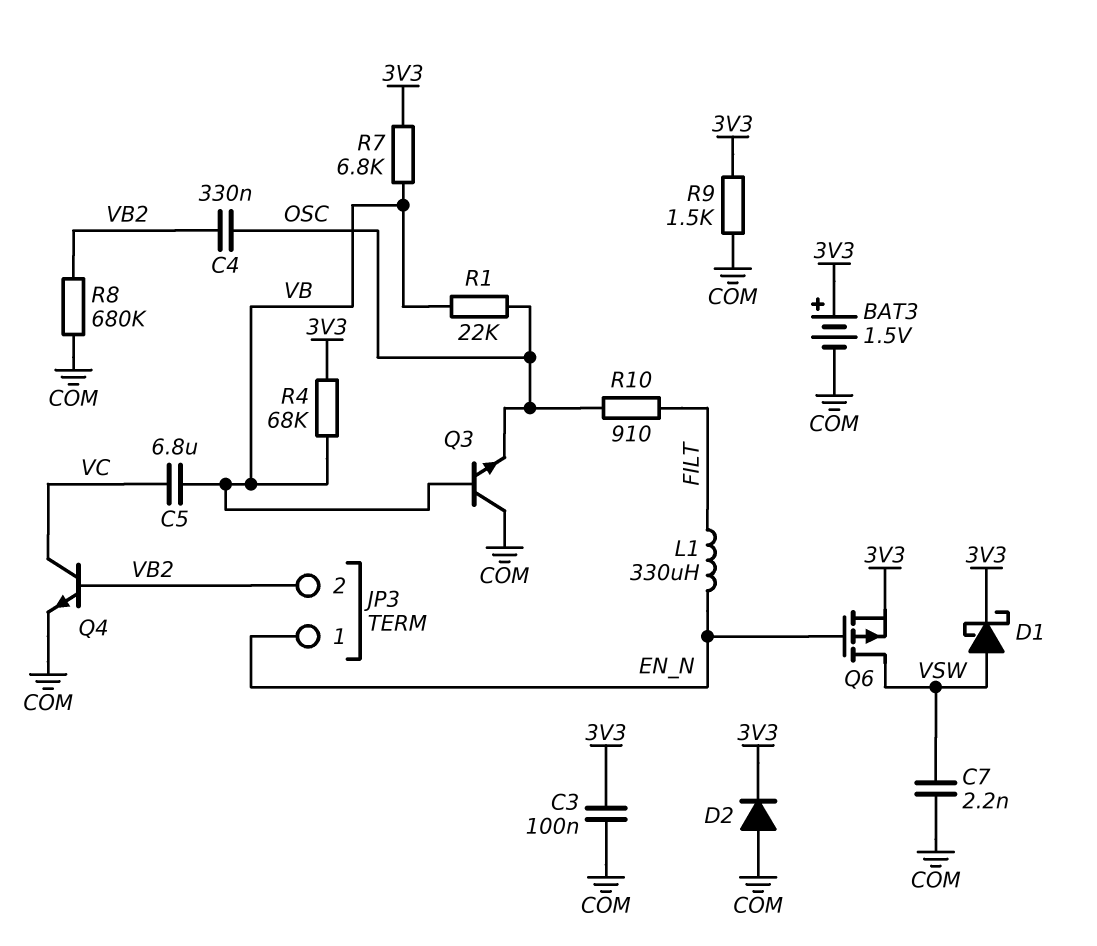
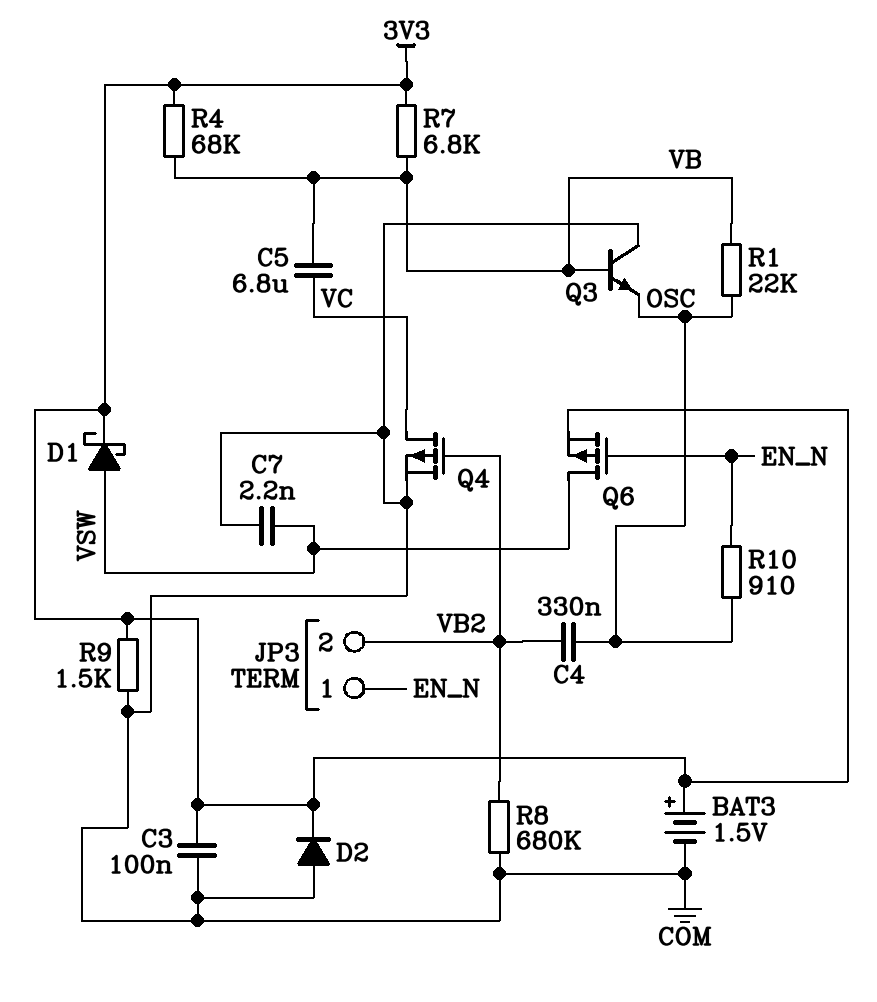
L1: 330uH (EN_N, FILT) -> none
Q4: NPN (B VB2, C VC, E COM) -> PMOS (G VB2, D VC, S COM)
R10: 910 (FILT, OSC) -> 910 (EN_N, OSC)

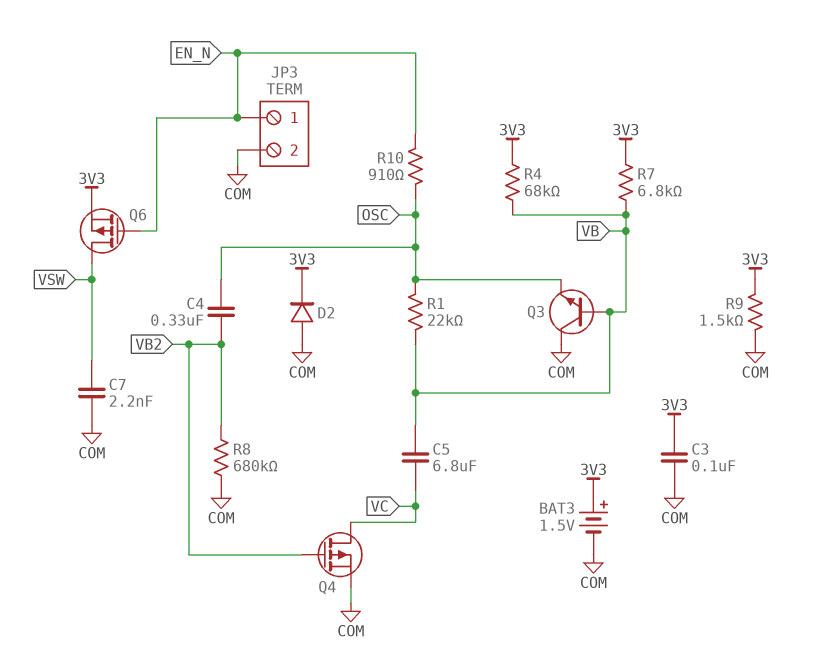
D1: schottky (A VSW, K 3V3) -> none
JP3 pin 2: VB2 -> COM

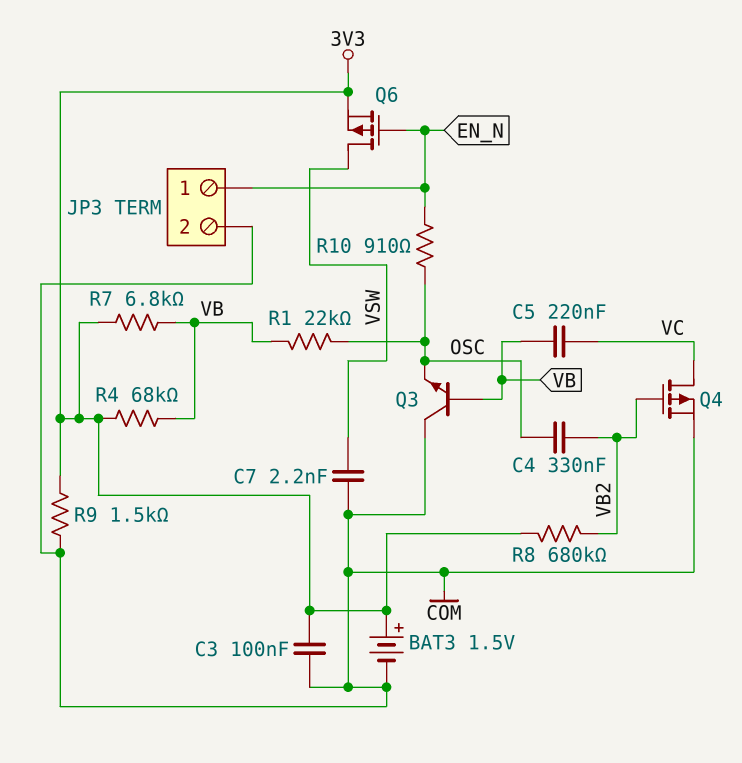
C5: 6.8uF (VB, VC) -> 220nF (VB, VC)
D2: diode (A COM, K 3V3) -> none
R8: 680k (COM, VB2) -> 680k (3V3, VB2)

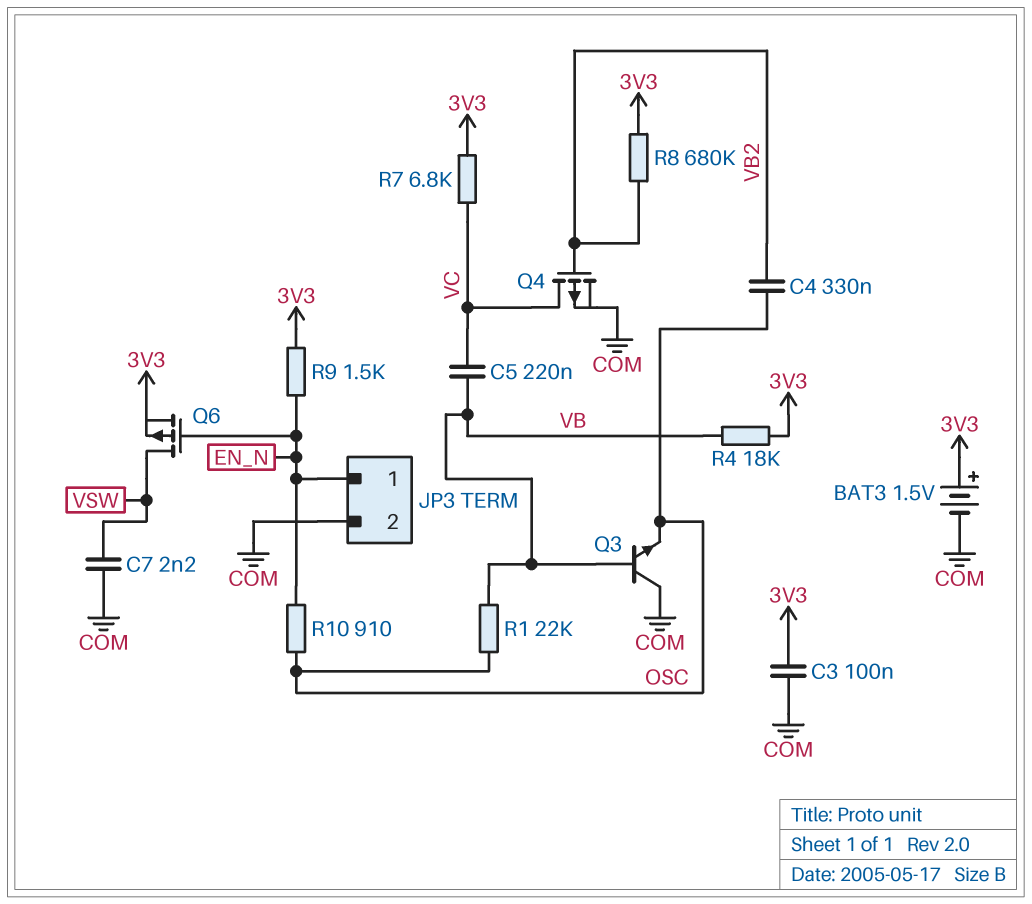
R4: 68k (3V3, VB) -> 18k (3V3, VB)
R7: 6.8k (3V3, VB) -> 6.8k (3V3, VC)
R9: 1.5k (3V3, COM) -> 1.5k (3V3, EN_N)

